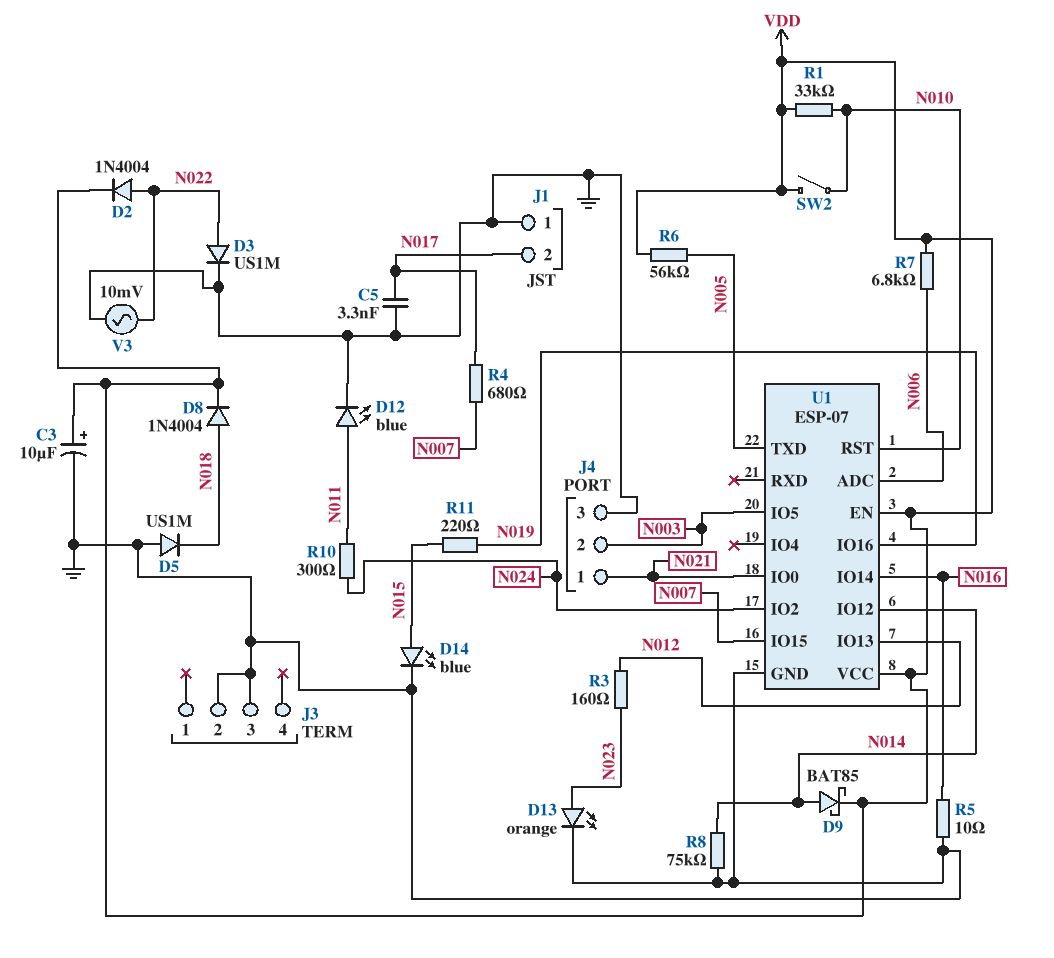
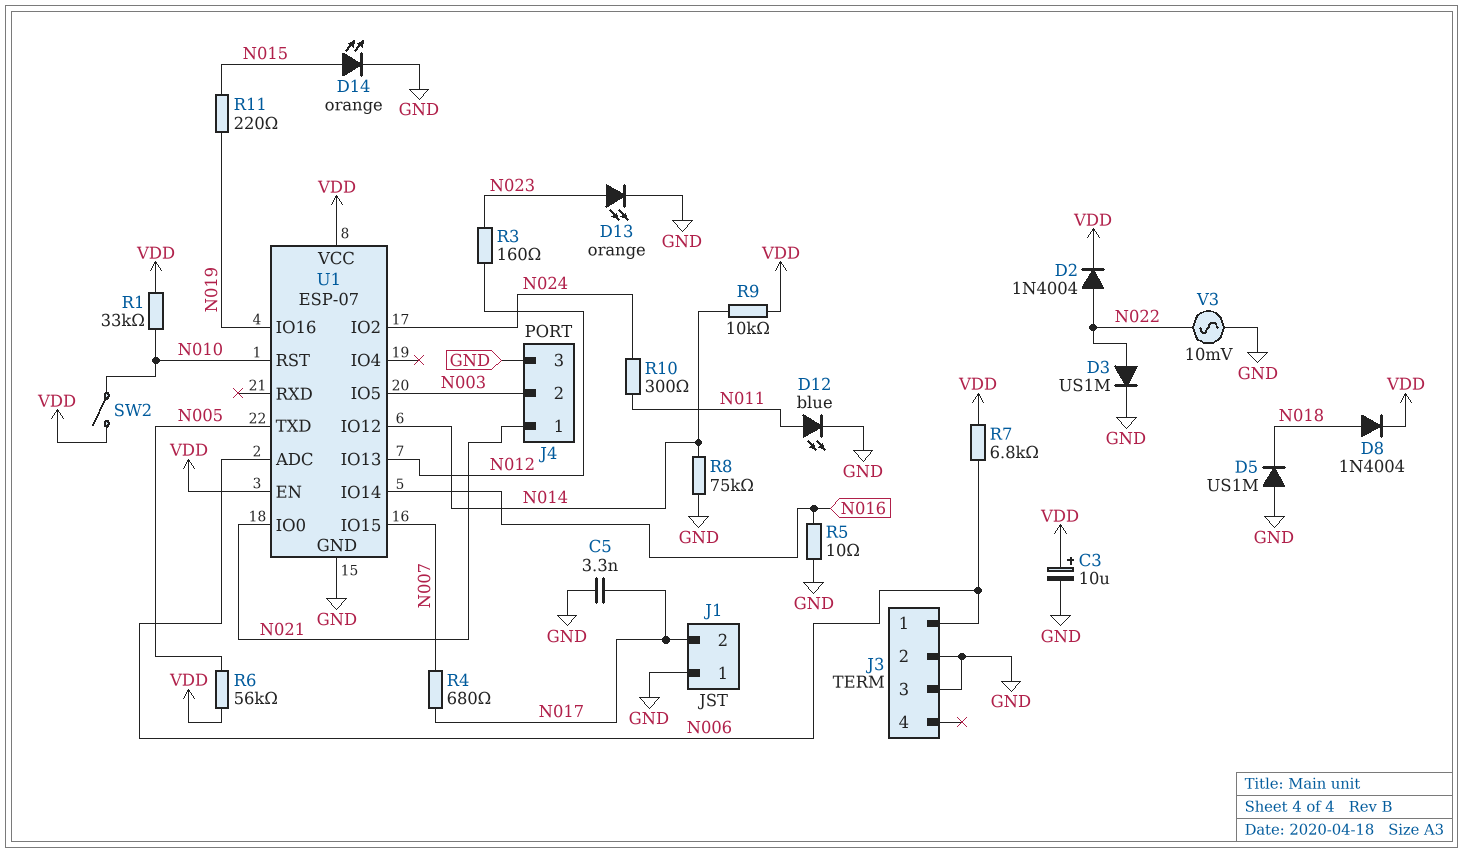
D9: schottky BAT85 (A N014, K VDD) -> none
D14: LED blue (A N015, K GND) -> LED orange (A N015, K GND)
J3 pin 1: none -> N006
R9: none -> 10k (N014, VDD)

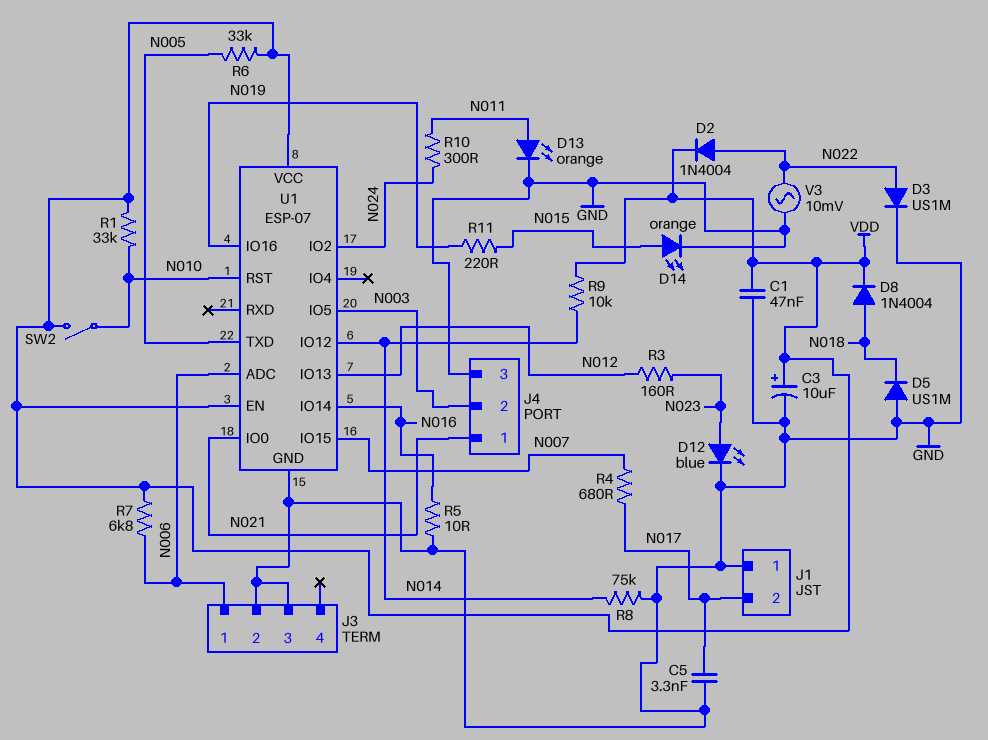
C1: none -> 47nF (GND, VDD)
D12: LED blue (A N011, K GND) -> LED blue (A N023, K GND)
D13: LED orange (A N023, K GND) -> LED orange (A N011, K GND)
R6: 56k (N005, VDD) -> 33k (N005, VDD)

